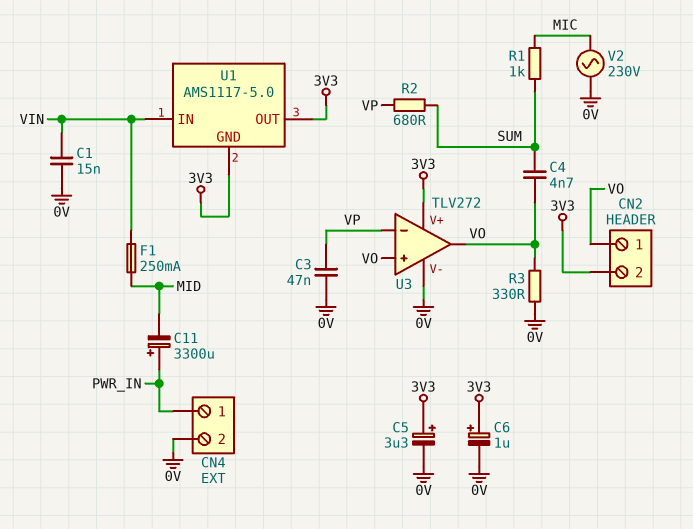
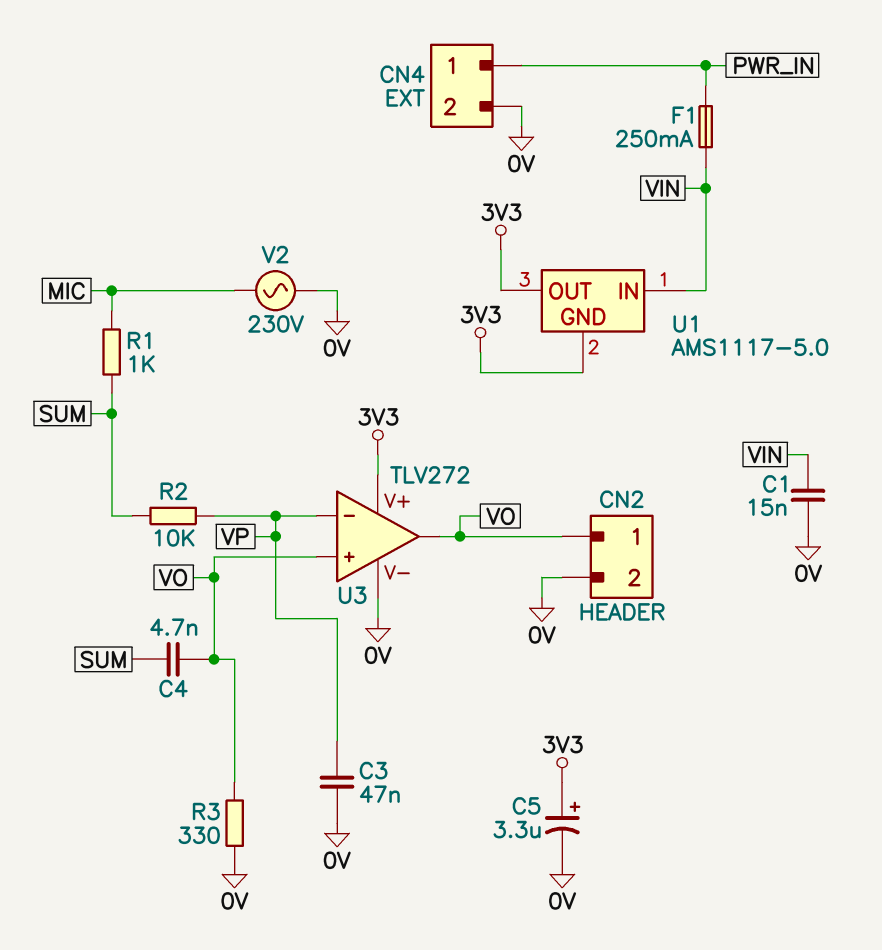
C6: 1uF (plus 3V3, minus 0V) -> none
C11: 3300uF (plus PWR_IN, minus MID) -> none
CN2 pin 2: 3V3 -> 0V
F1: 250mA (MID, VIN) -> 250mA (PWR_IN, VIN)
R2: 680 (SUM, VP) -> 10k (SUM, VP)

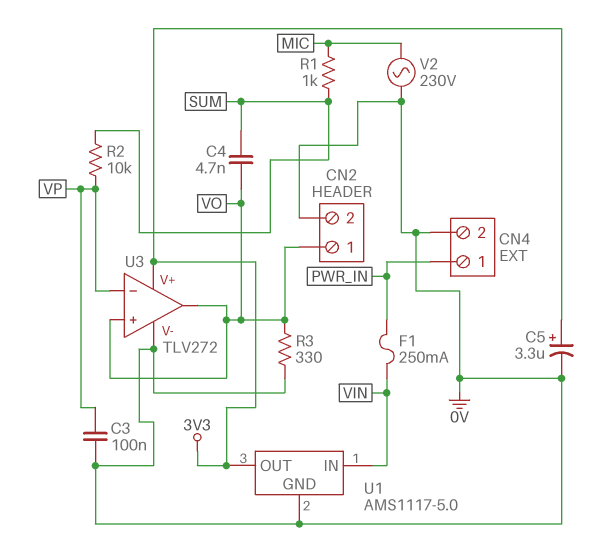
C1: 15nF (0V, VIN) -> none
C3: 47nF (0V, VP) -> 100nF (0V, VP)
U1 pin GND: 3V3 -> 0V

